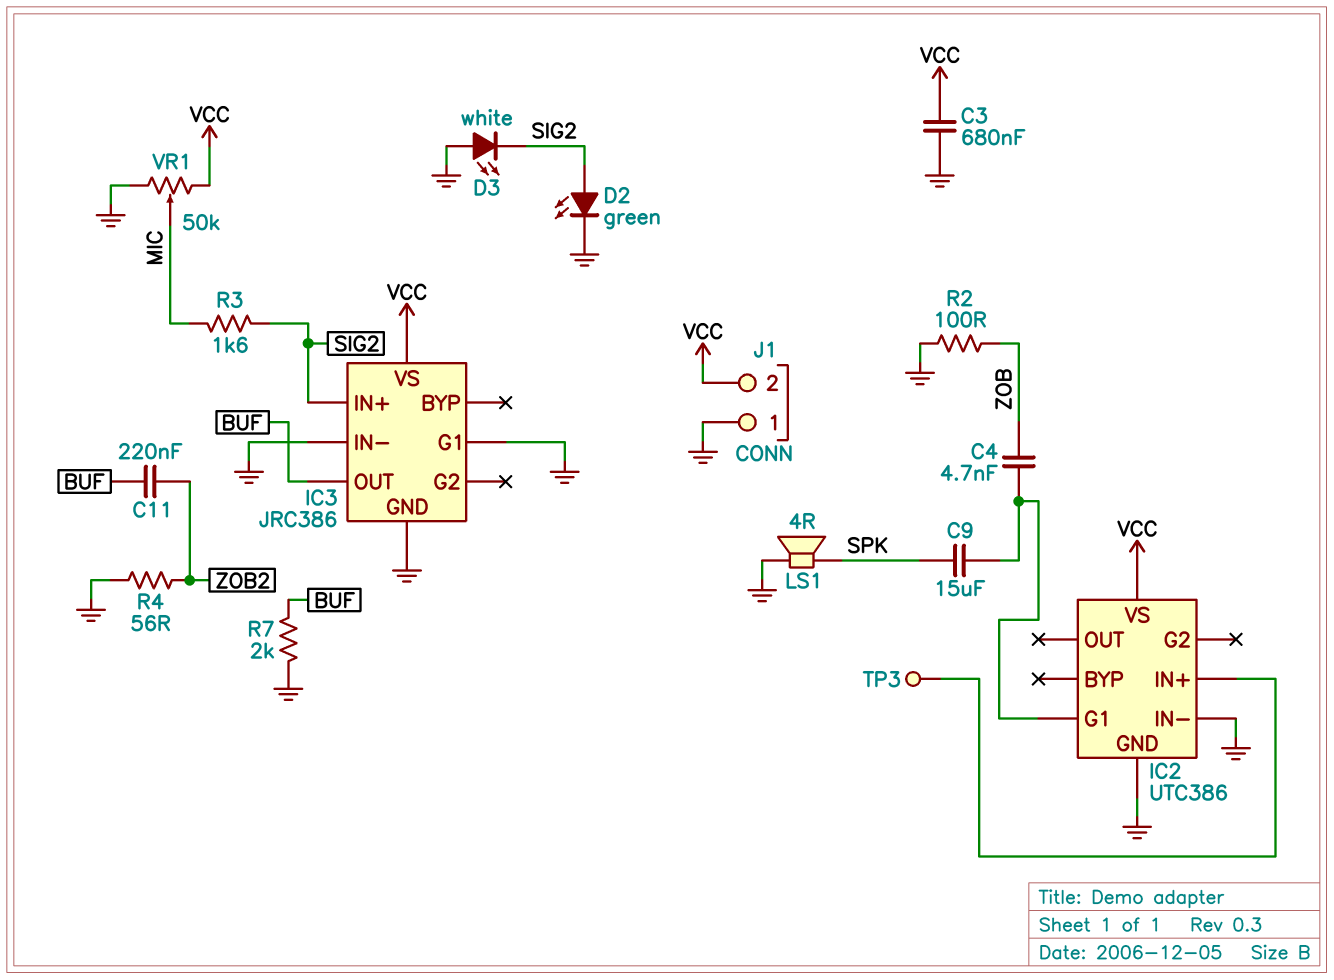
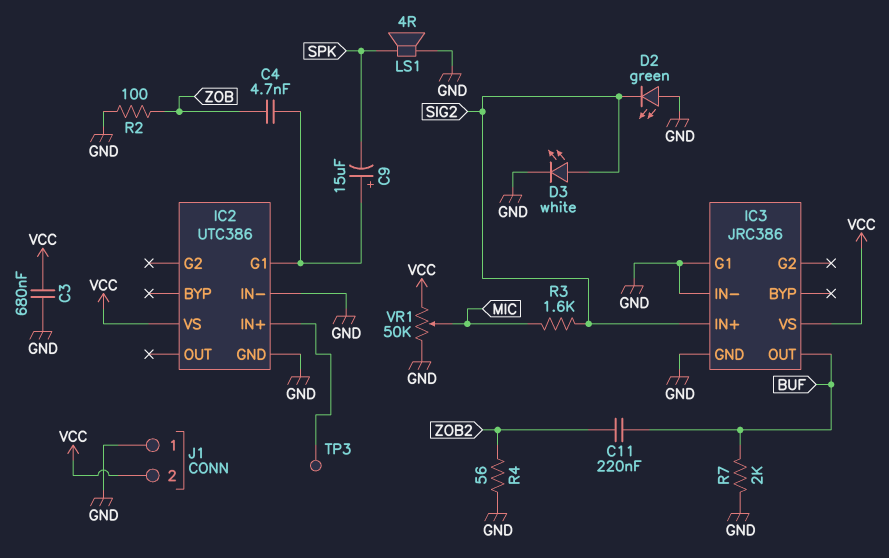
C9: 15uF (IC2/G1, SPK) -> 15uF (plus IC2/G1, minus SPK)
D2: LED green (A SIG2, K GND) -> LED green (A GND, K SIG2)
D3: LED white (A GND, K SIG2) -> LED white (A SIG2, K GND)

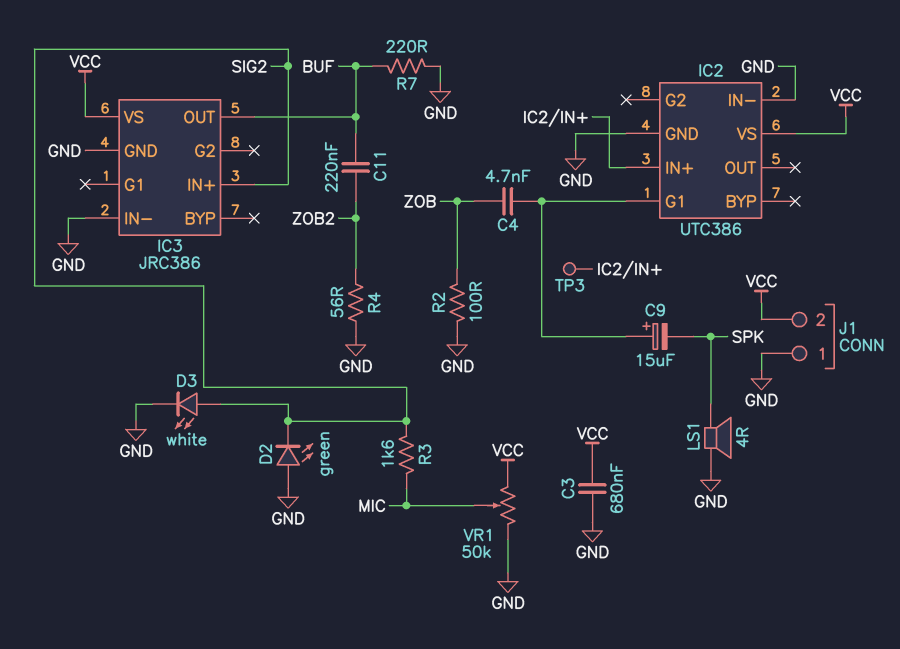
IC3 pin G1: GND -> none
R7: 2k (BUF, GND) -> 220 (BUF, GND)

